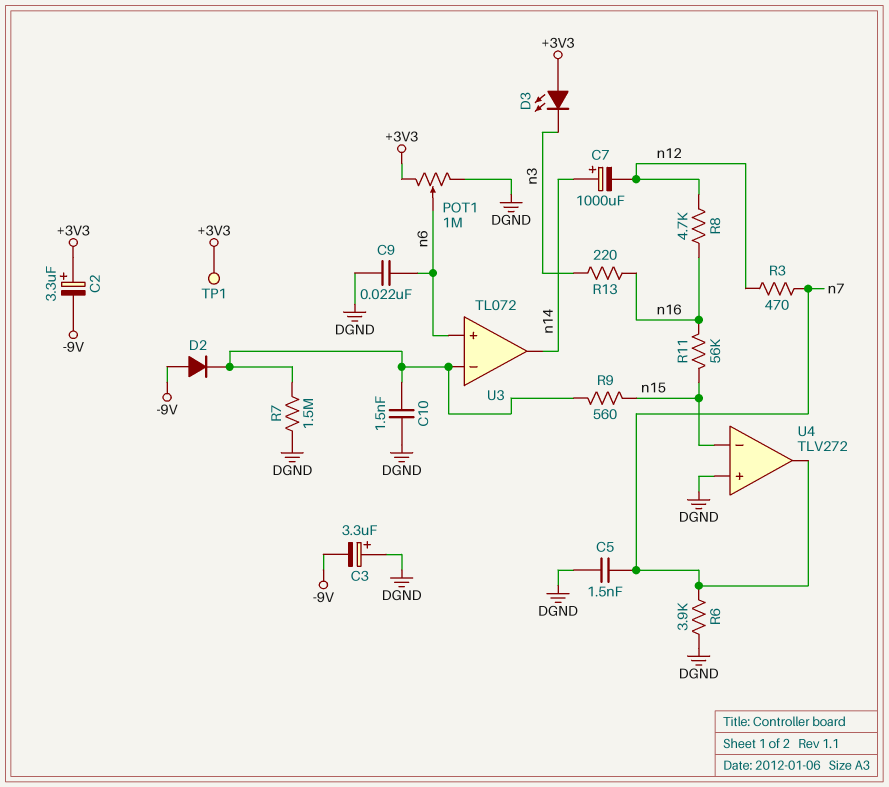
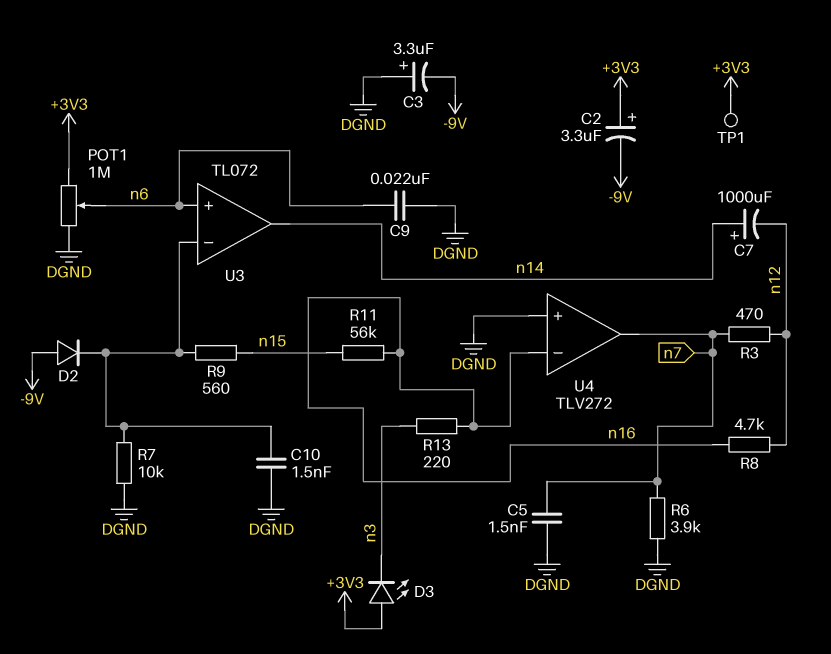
R7: 1.5M (DGND, U3/in-) -> 10k (DGND, U3/in-)
U4 pin in-: n15 -> n16

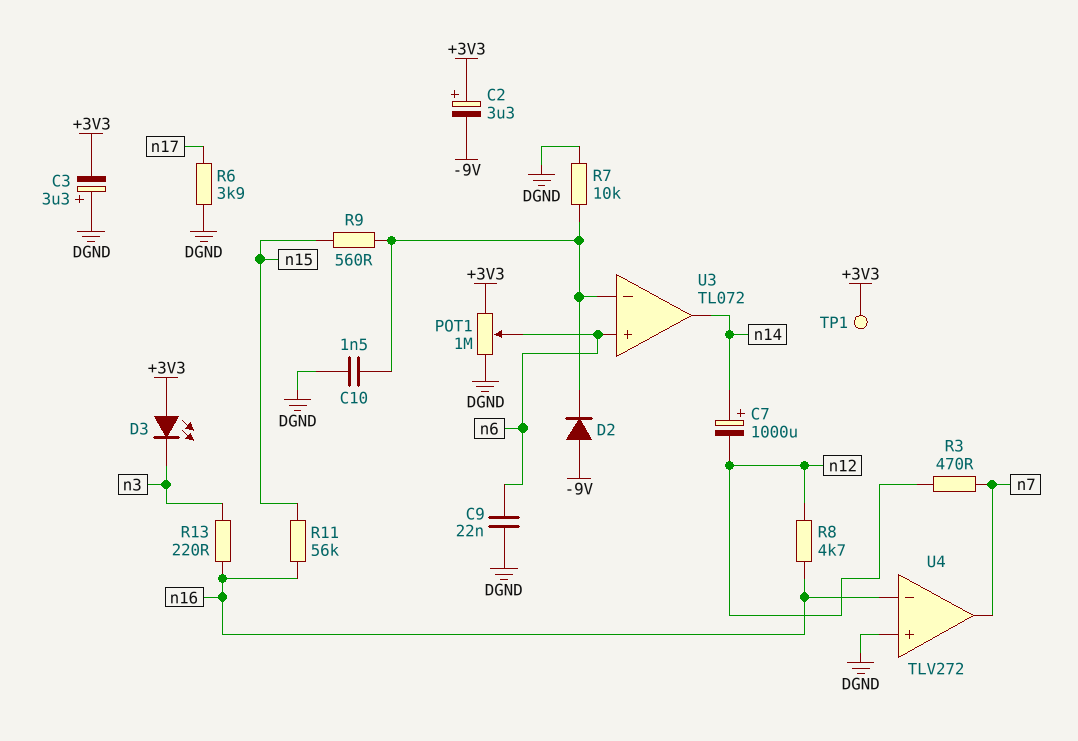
C3: 3.3uF (plus DGND, minus -9V) -> 3.3uF (plus DGND, minus +3V3)
C5: 1.5nF (DGND, n7) -> none
R6: 3.9k (DGND, n7) -> 3.9k (DGND, n17)

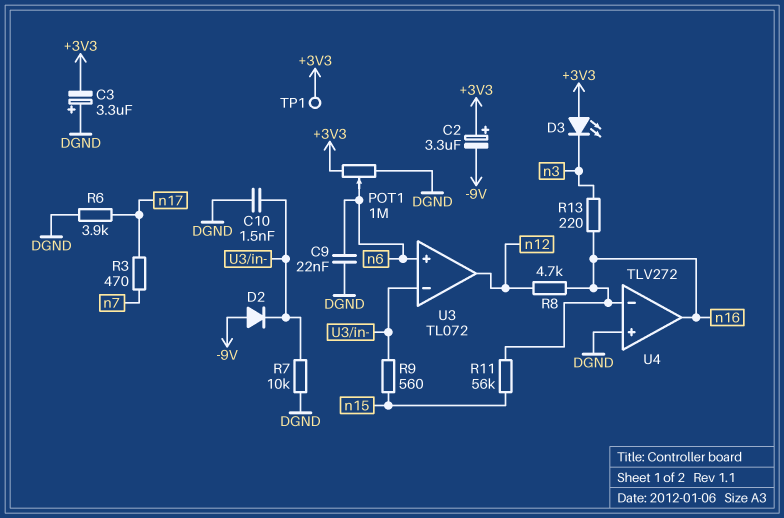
C7: 1000uF (plus n14, minus n12) -> none
R3: 470 (n7, n12) -> 470 (n7, n17)
U3 pin out: n14 -> n12
U4 pin out: n7 -> n16

